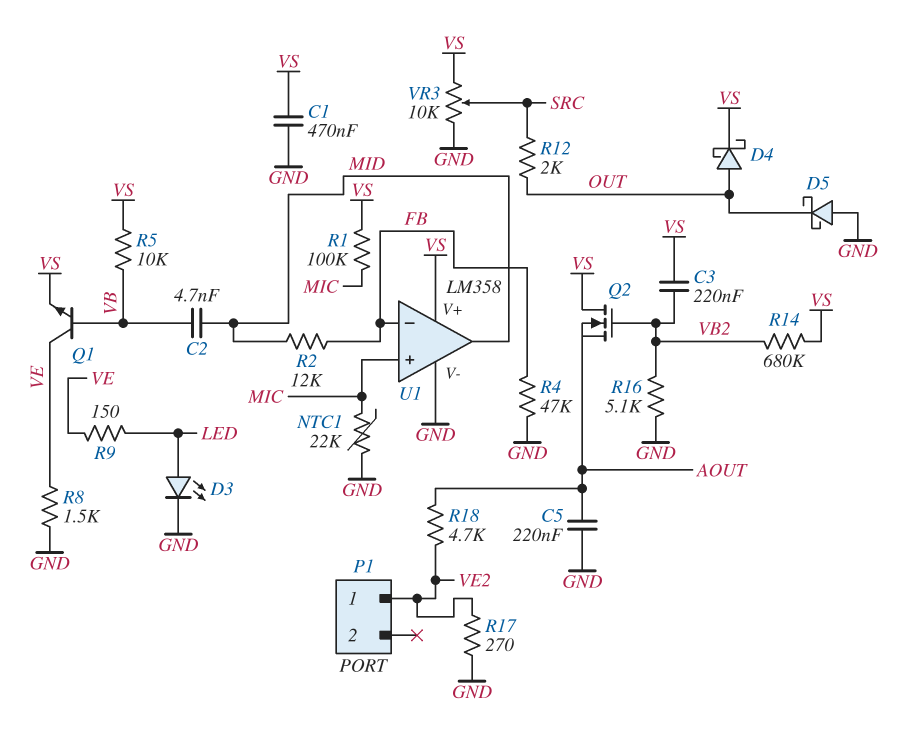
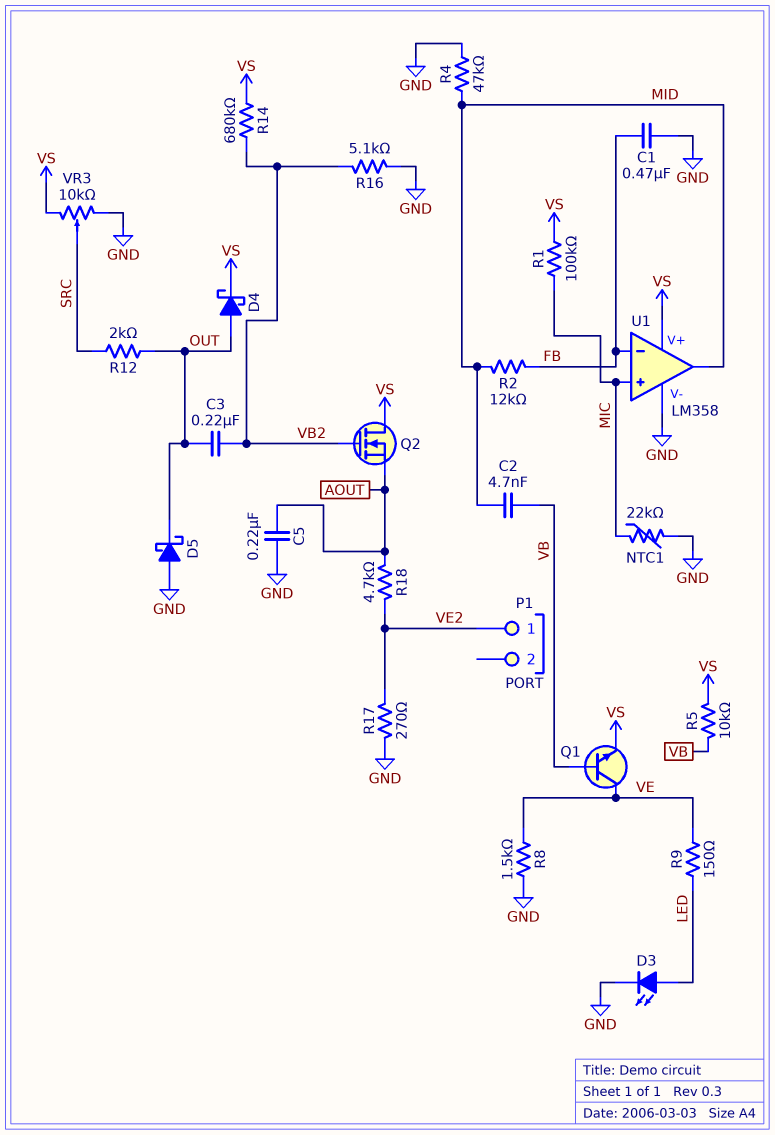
C1: 470nF (GND, VS) -> 470nF (FB, GND)
C3: 220nF (VB2, VS) -> 220nF (OUT, VB2)
R4: 47k (FB, GND) -> 47k (GND, MID)

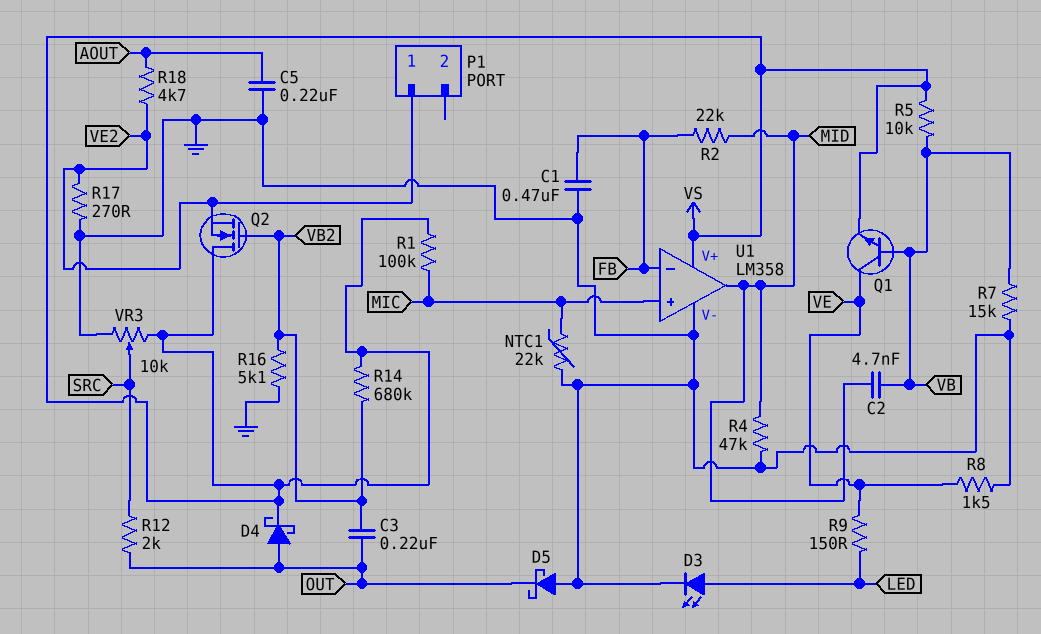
Q2: NMOS (G VB2, D VS, S AOUT) -> NMOS (G VB2, D VS, S VE2)
R2: 12k (FB, MID) -> 22k (FB, MID)
R7: none -> 15k (GND, VB)

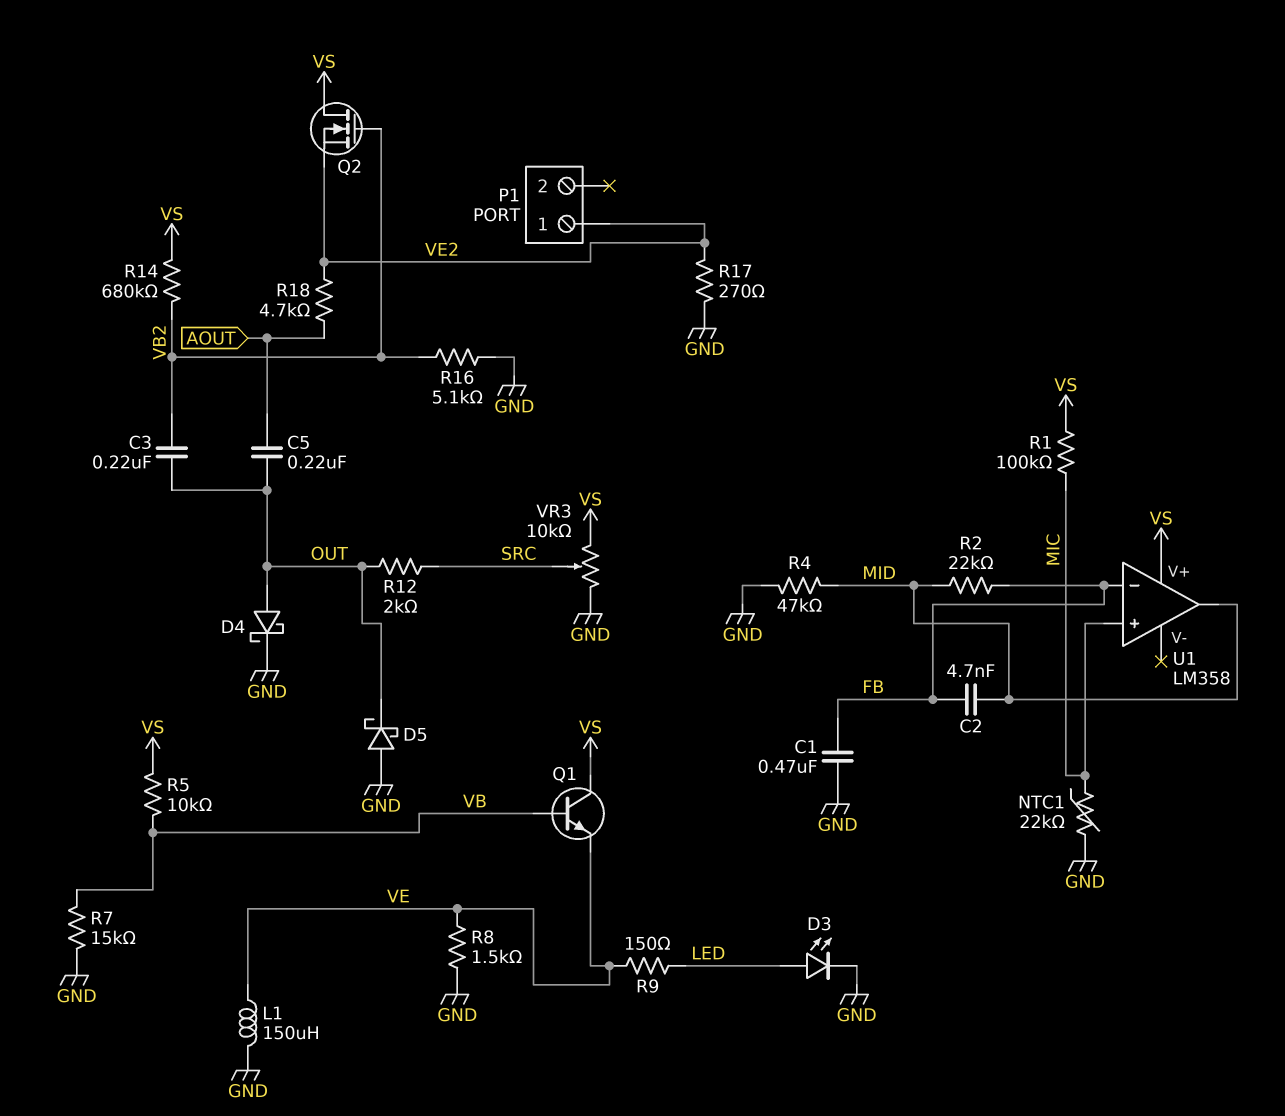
C2: 4.7nF (MID, VB) -> 4.7nF (FB, MID)
C5: 220nF (AOUT, GND) -> 220nF (AOUT, OUT)
D4: schottky (A OUT, K VS) -> schottky (A OUT, K GND)
L1: none -> 150uH (GND, VE)
Q1: NPN (B VB, C VE, E VS) -> NPN (B VB, C VS, E VE)
U1 pin V-: GND -> none

